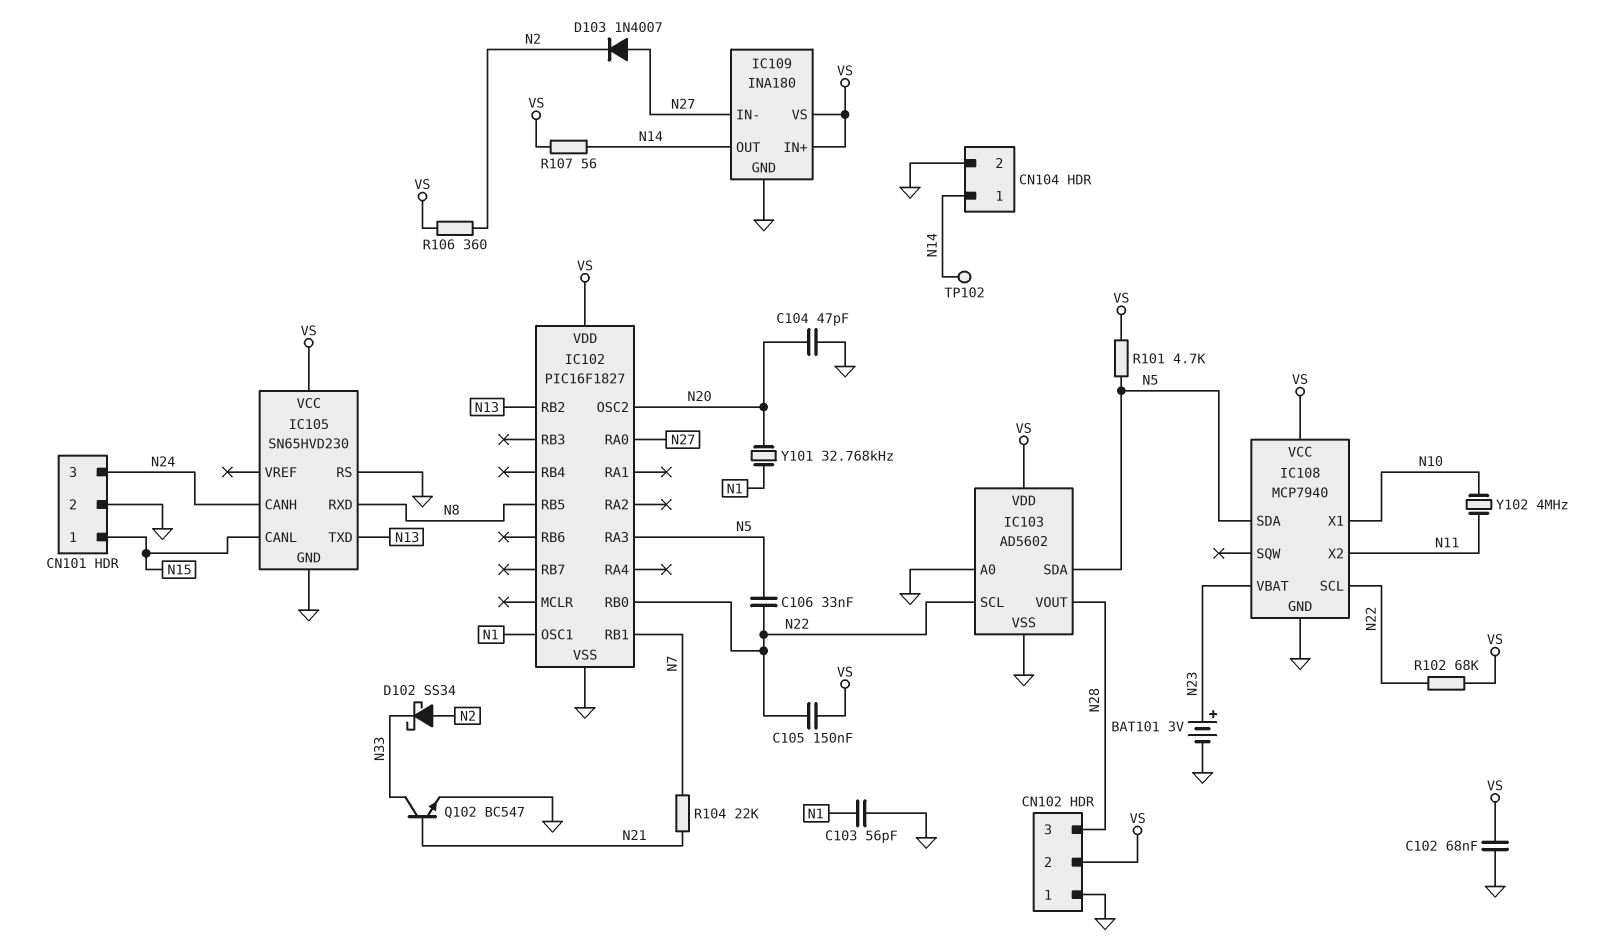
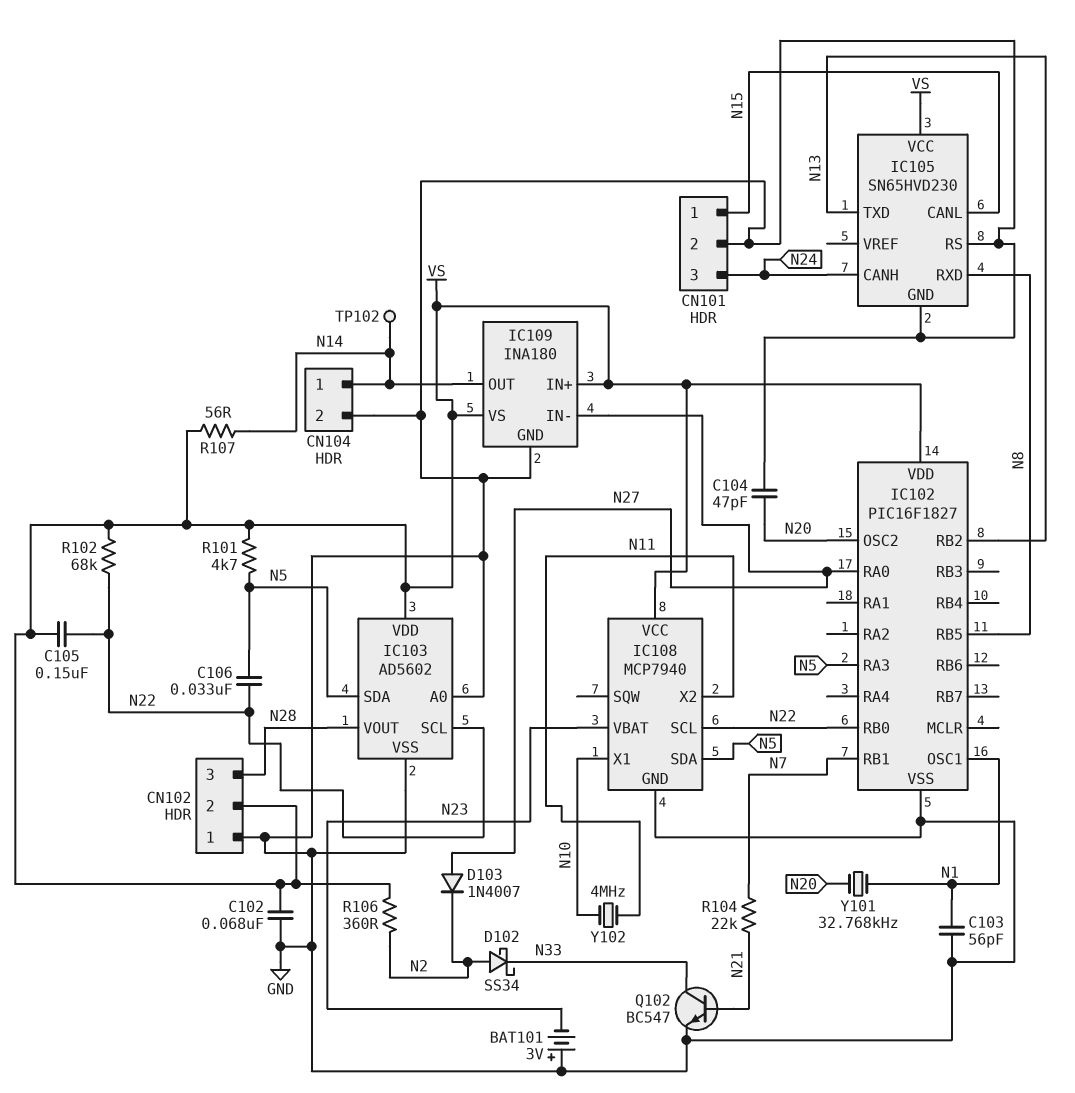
BAT101: 3V (plus N23, minus GND) -> 3V (plus GND, minus N23)

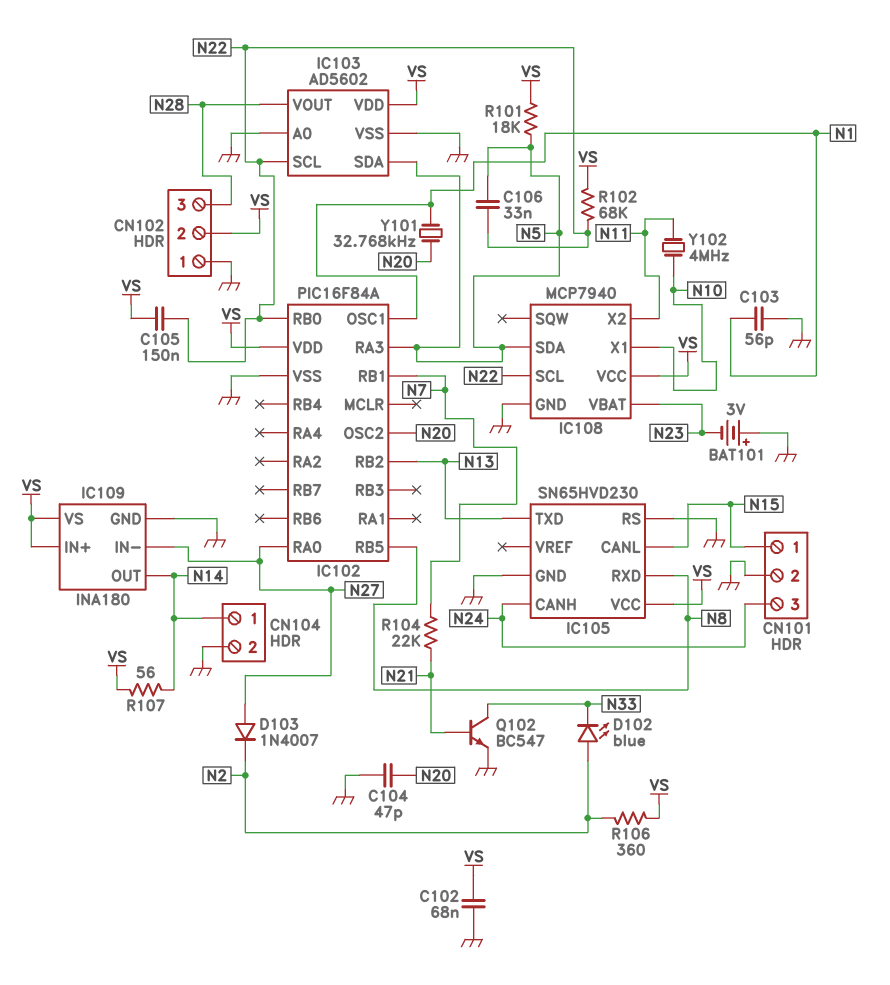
D102: schottky SS34 (A N2, K N33) -> LED blue (A N2, K N33)
IC102: PIC16F1827 -> PIC16F84A
R101: 4.7k (N5, VS) -> 18k (N5, VS)
TP102: test point (N14) -> none

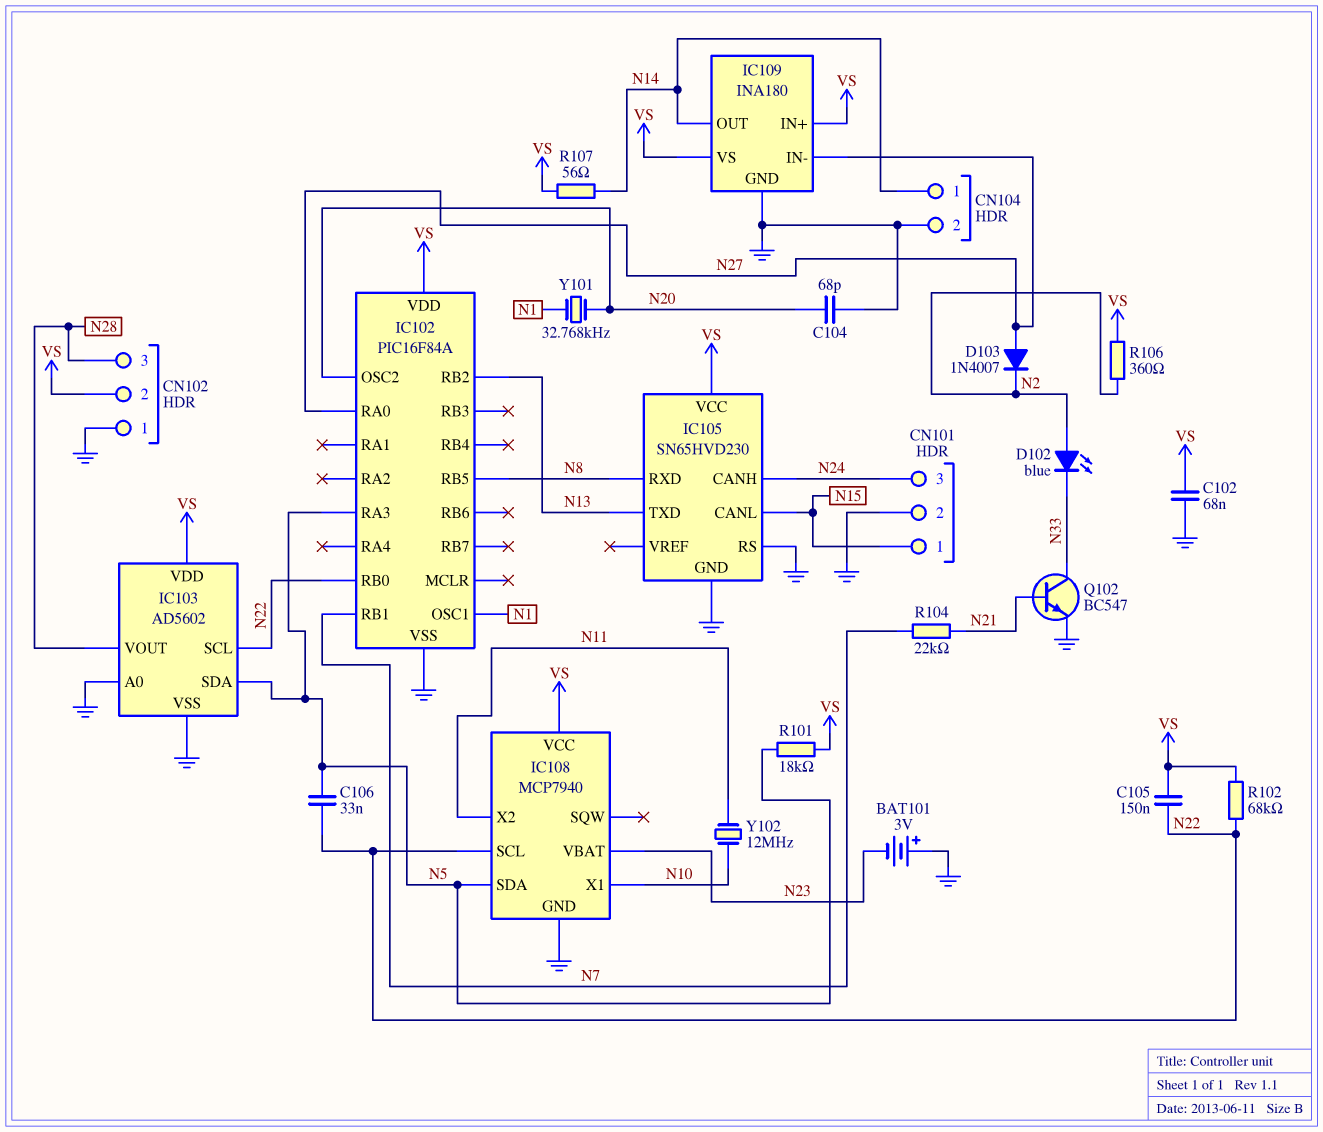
C103: 56pF (GND, N1) -> none
C104: 47pF (GND, N20) -> 68pF (GND, N20)
Y102: 4MHz (N10, N11) -> 12MHz (N10, N11)

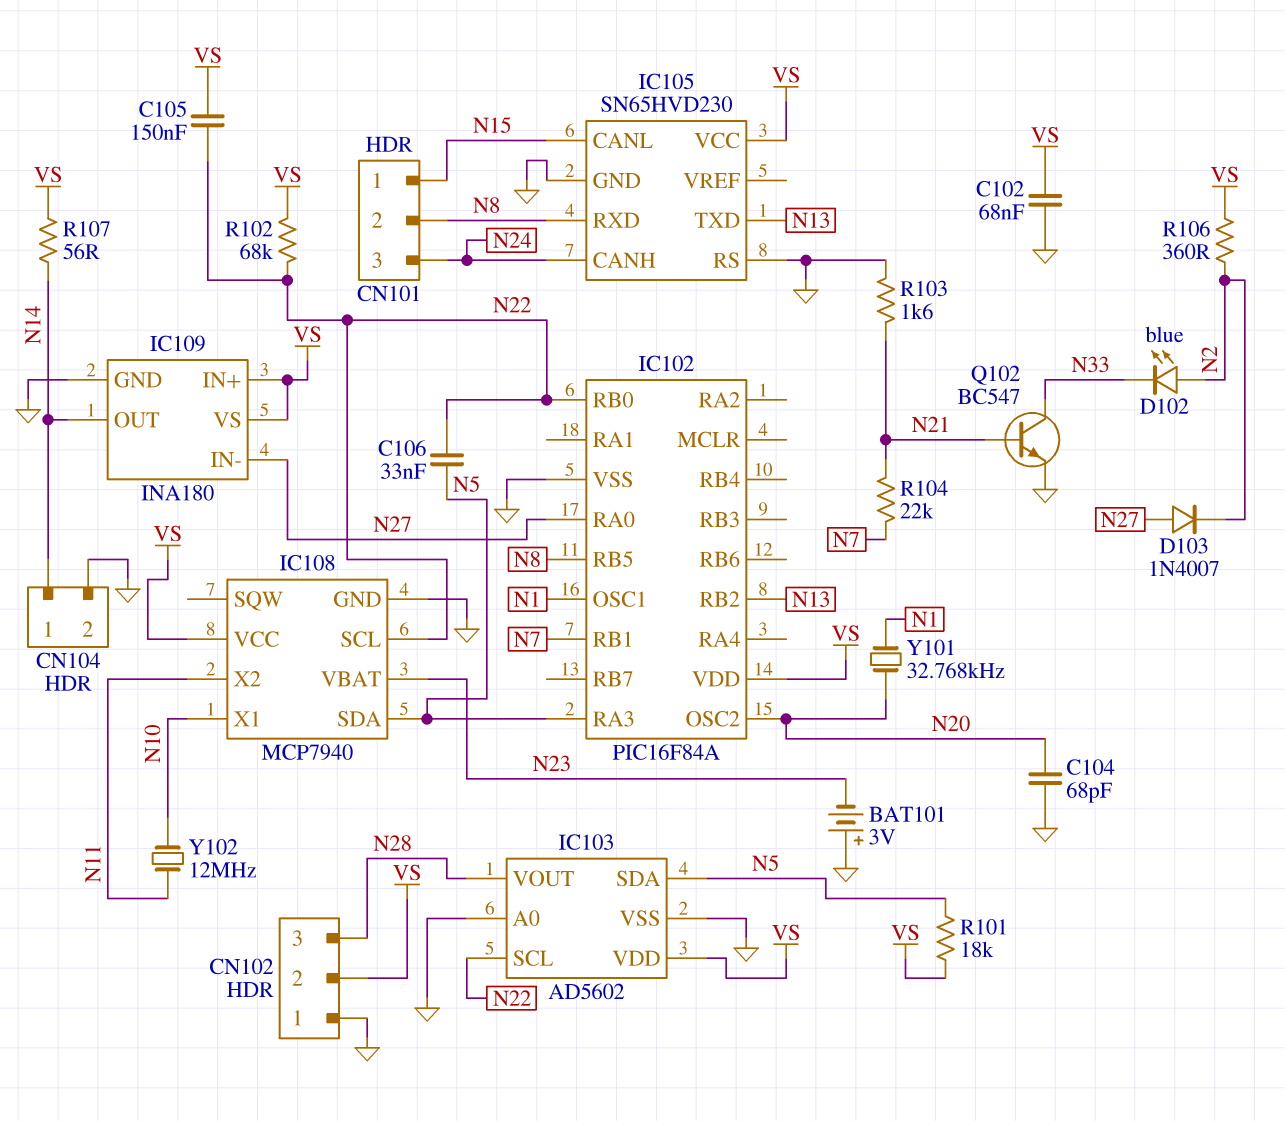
CN101 pin 2: GND -> N8
R103: none -> 1.6k (GND, N21)

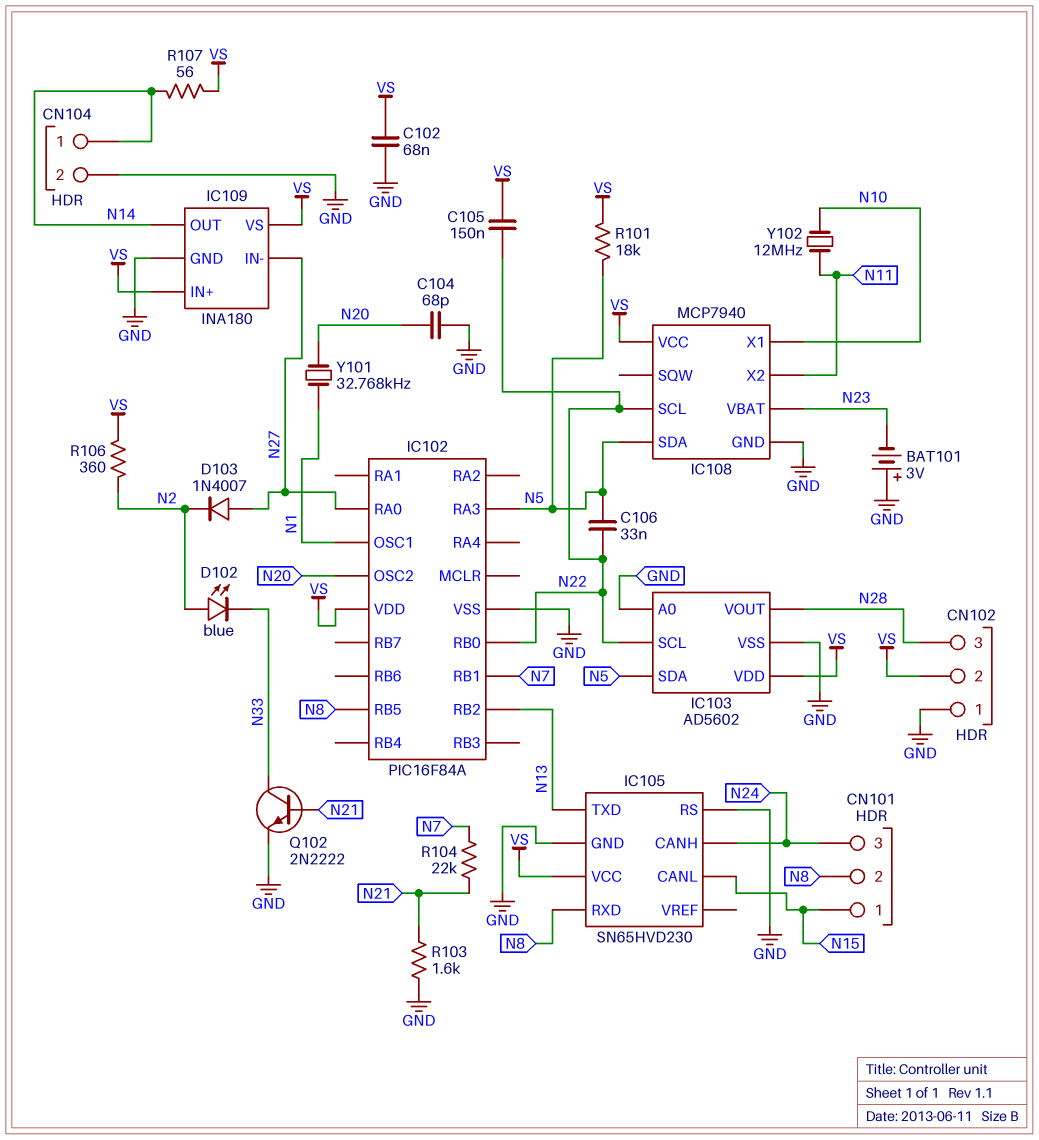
Q102: NPN BC547 (B N21, C N33, E GND) -> NPN 2N2222 (B N21, C N33, E GND)
R102: 68k (N22, VS) -> none

